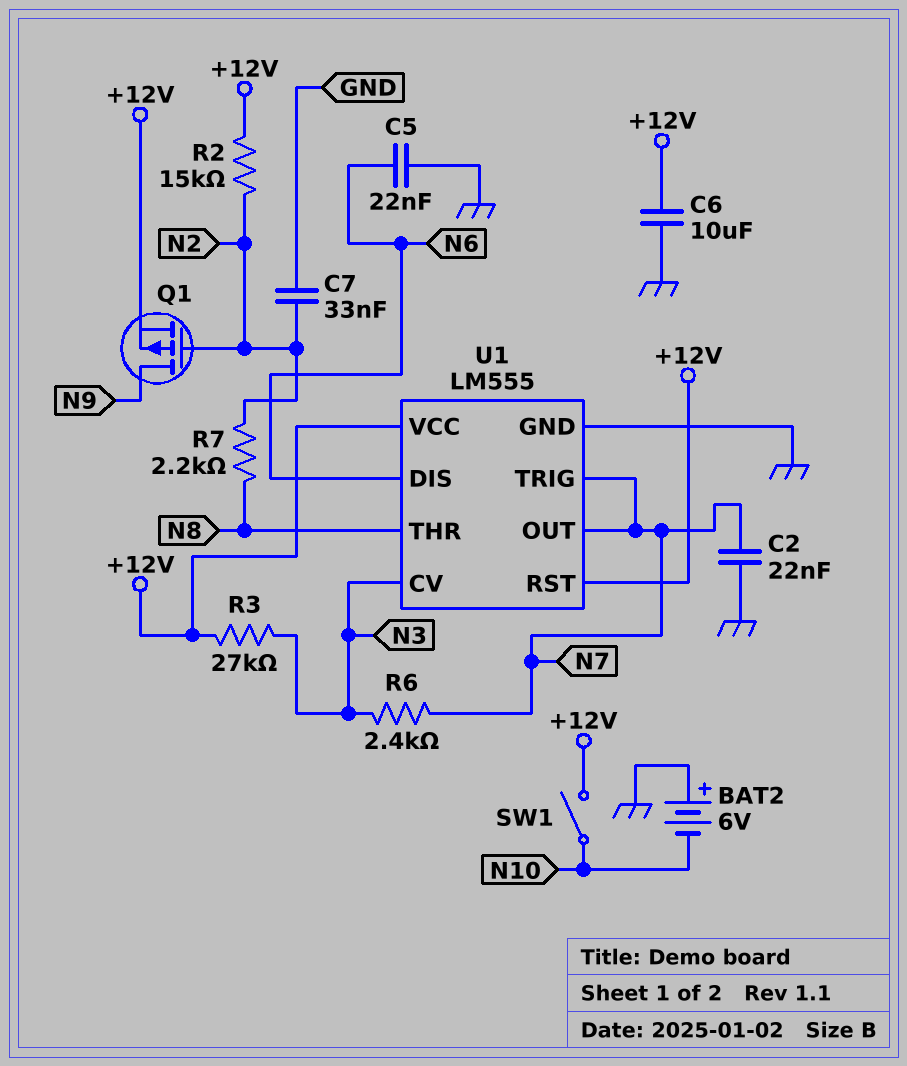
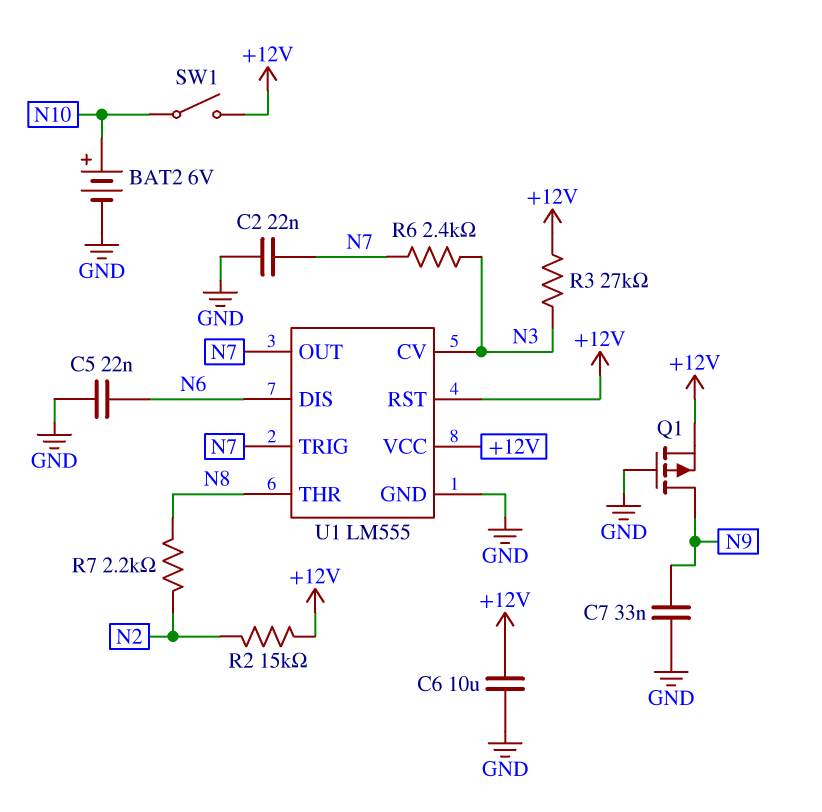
BAT2: 6V (plus GND, minus N10) -> 6V (plus N10, minus GND)
C7: 33nF (GND, N2) -> 33nF (GND, N9)
Q1: PMOS (G N2, D N9, S +12V) -> PMOS (G GND, D N9, S +12V)

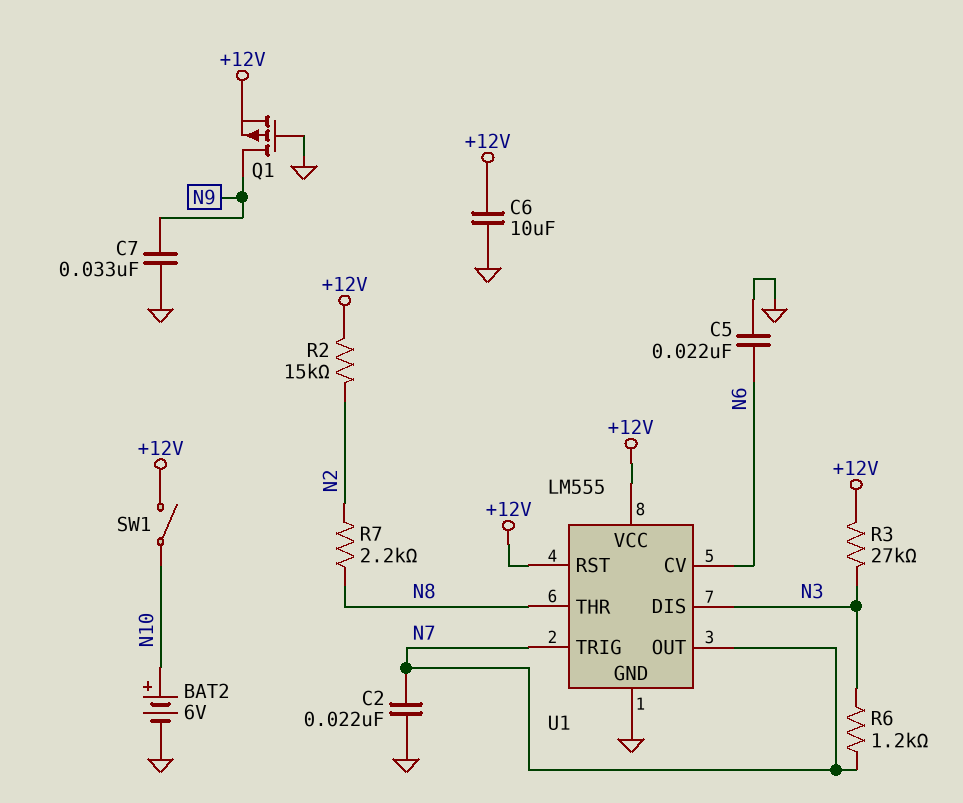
R6: 2.4k (N3, N7) -> 1.2k (N3, N7)
U1 pin CV: N3 -> N6
U1 pin DIS: N6 -> N3

